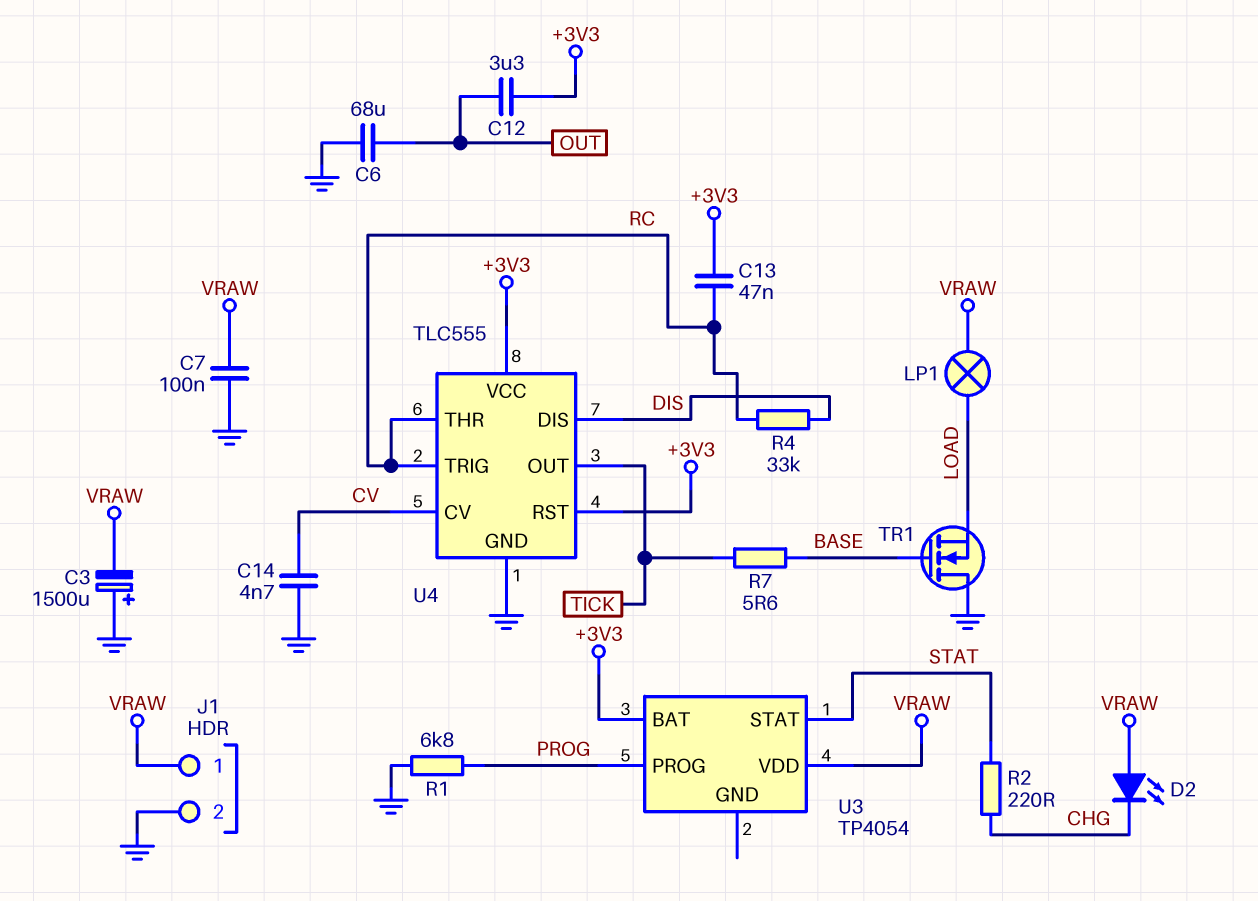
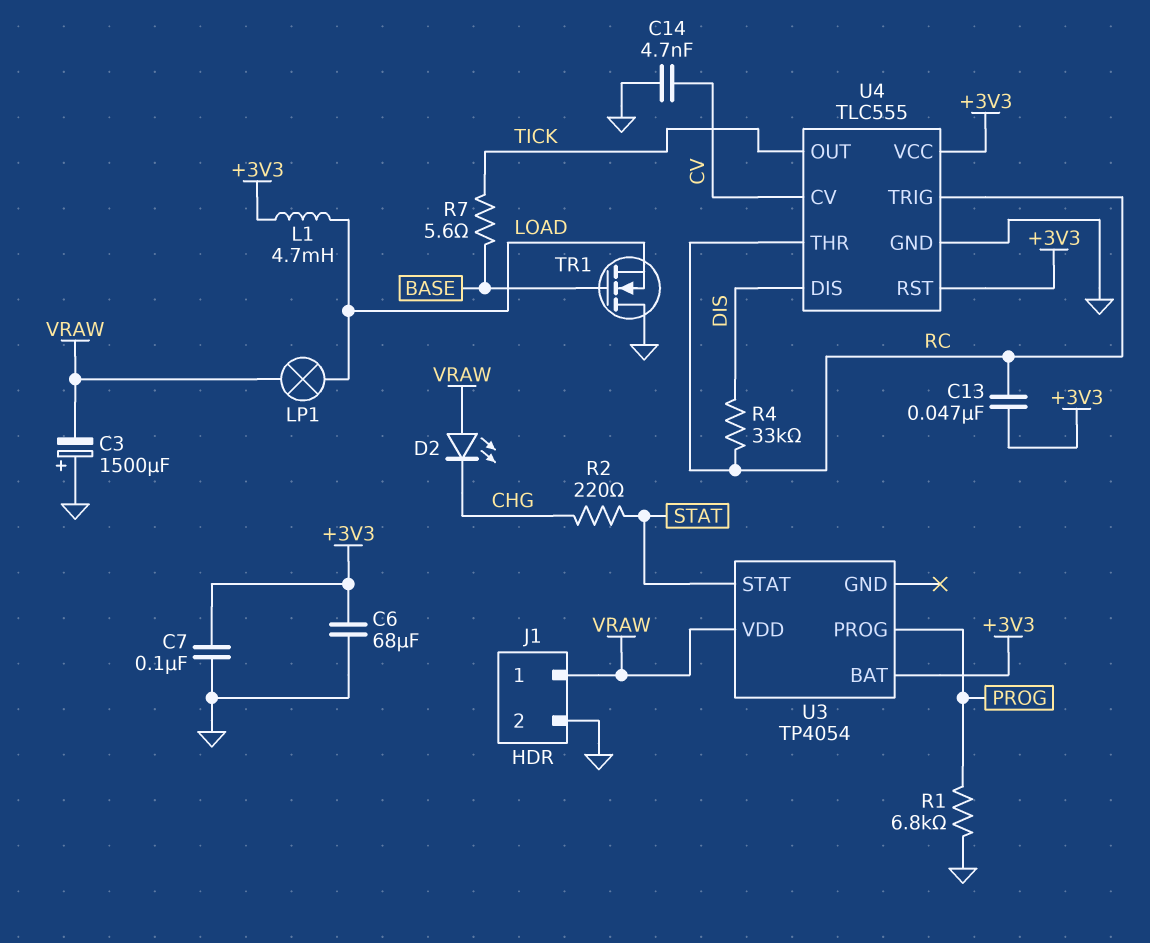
C6: 68uF (GND, OUT) -> 68uF (+3V3, GND)
C7: 100nF (GND, VRAW) -> 100nF (+3V3, GND)
C12: 3.3uF (+3V3, OUT) -> none
L1: none -> 4.7mH (+3V3, LOAD)

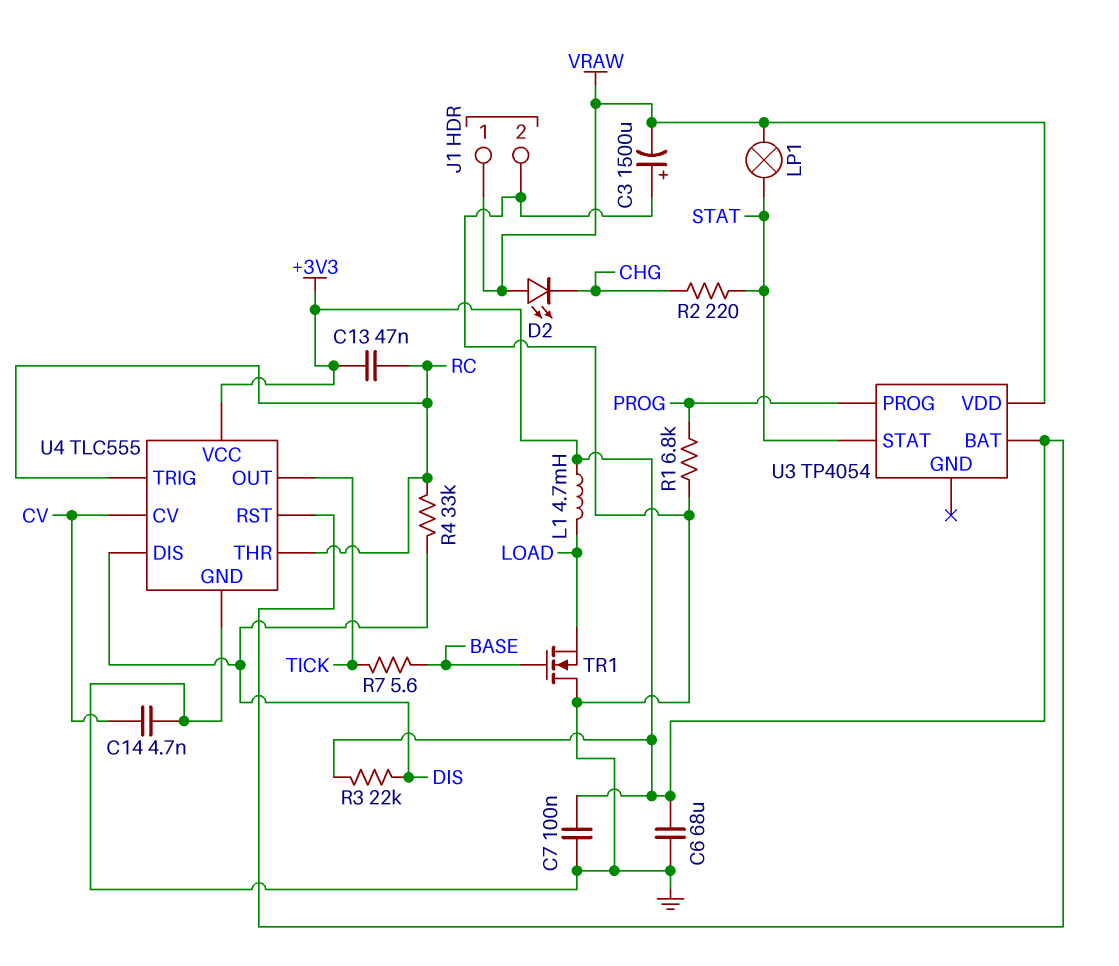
LP1: lamp (LOAD, VRAW) -> lamp (STAT, VRAW)
R3: none -> 22k (+3V3, DIS)

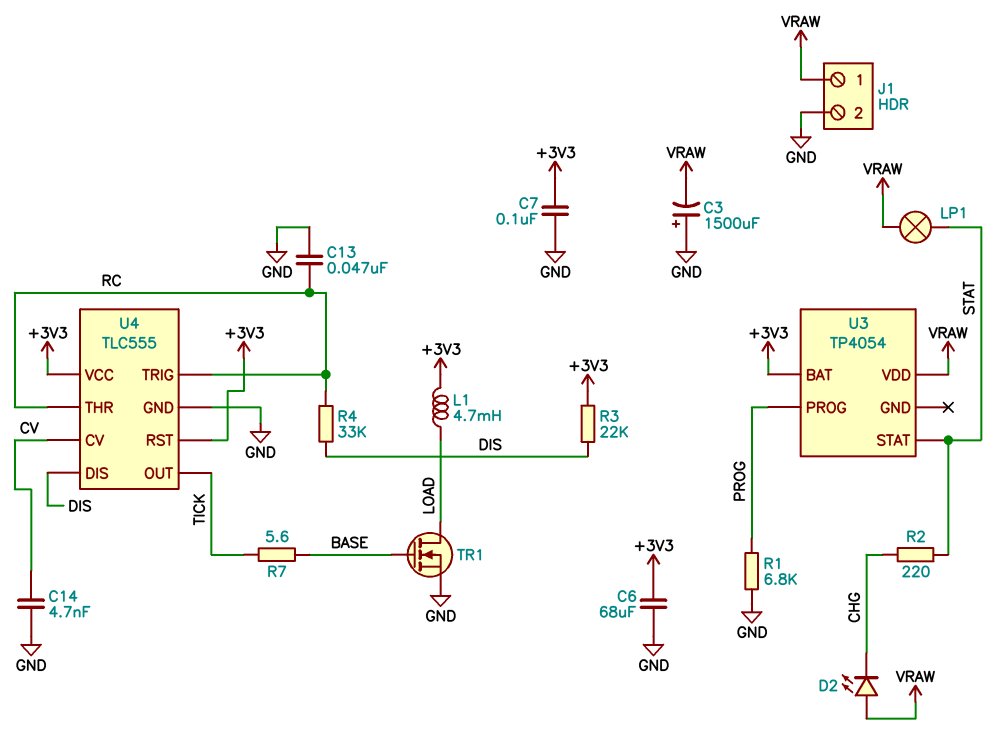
C13: 47nF (+3V3, RC) -> 47nF (GND, RC)
TR1: NMOS (G BASE, D GND, S LOAD) -> NMOS (G BASE, D LOAD, S GND)

